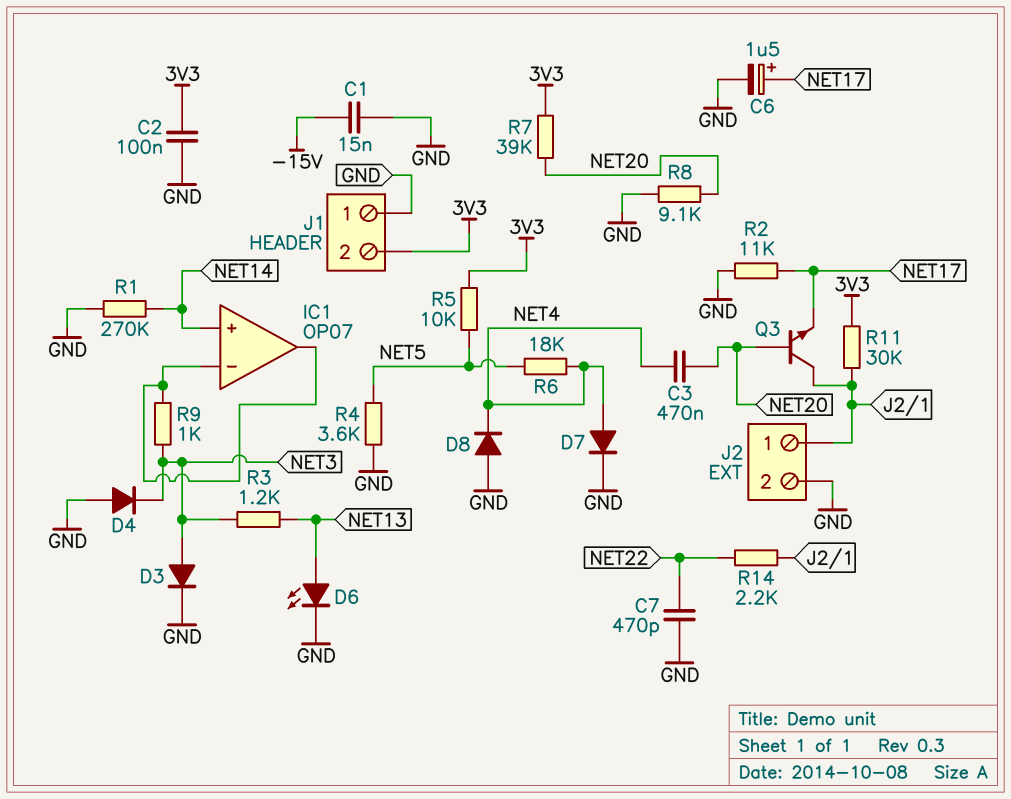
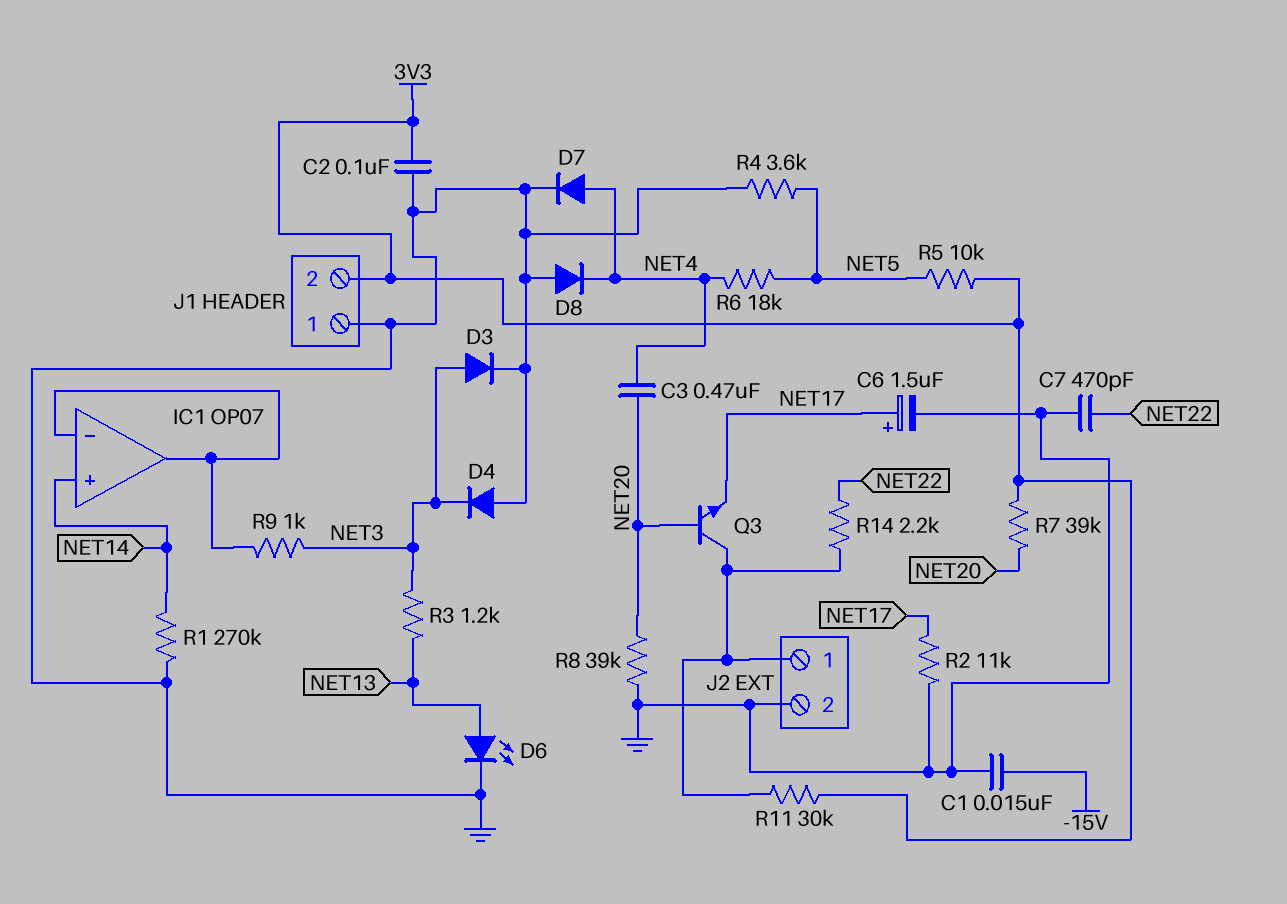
R8: 9.1k (GND, NET20) -> 39k (GND, NET20)

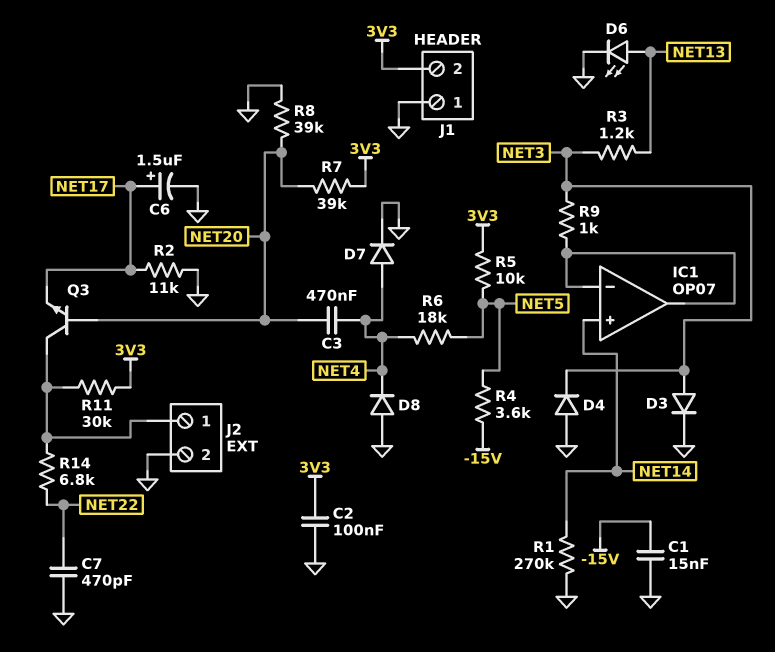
R4: 3.6k (GND, NET5) -> 3.6k (-15V, NET5)
R14: 2.2k (J2/1, NET22) -> 6.8k (J2/1, NET22)

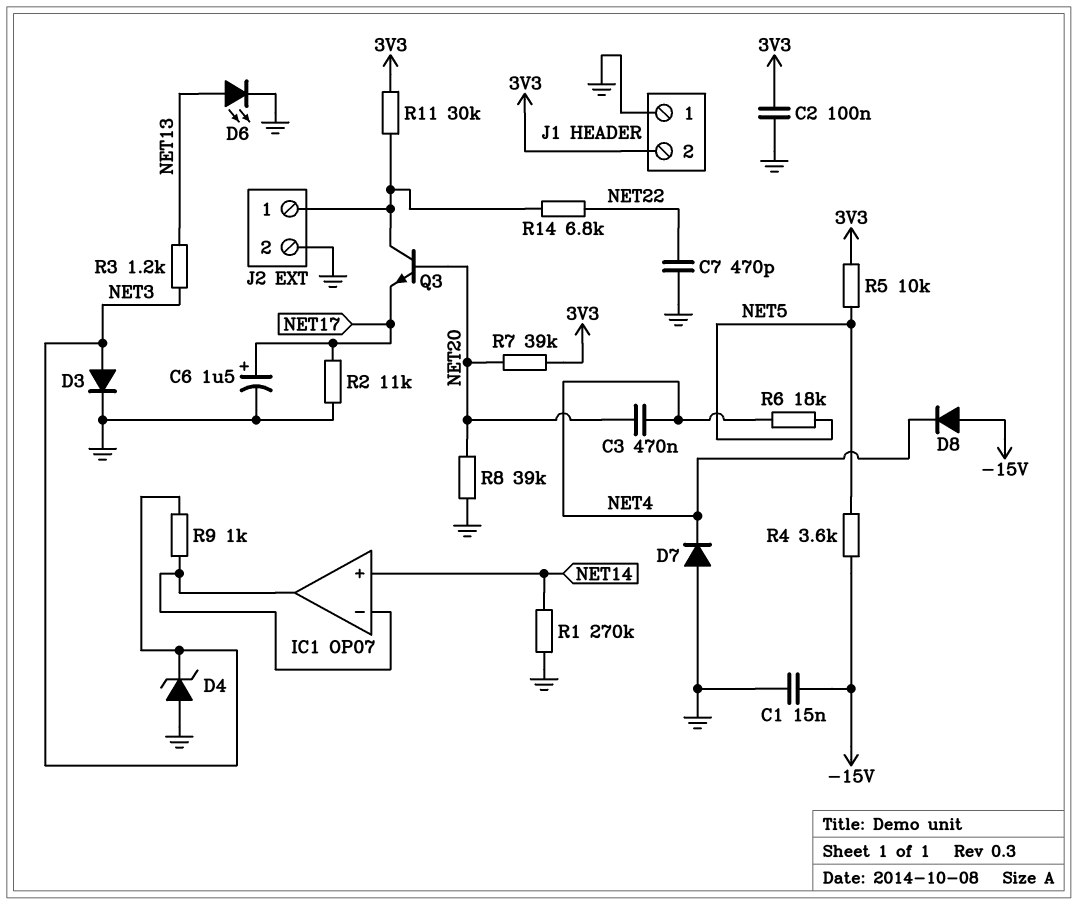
D4: diode (A GND, K NET3) -> zener (A GND, K NET3)
D7: diode (A NET4, K GND) -> diode (A GND, K NET4)
D8: diode (A GND, K NET4) -> diode (A -15V, K NET4)

